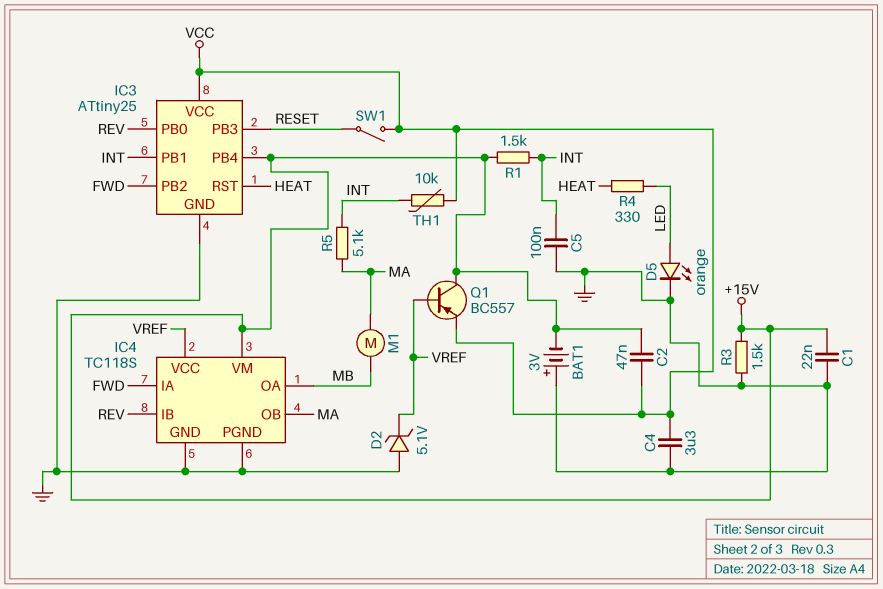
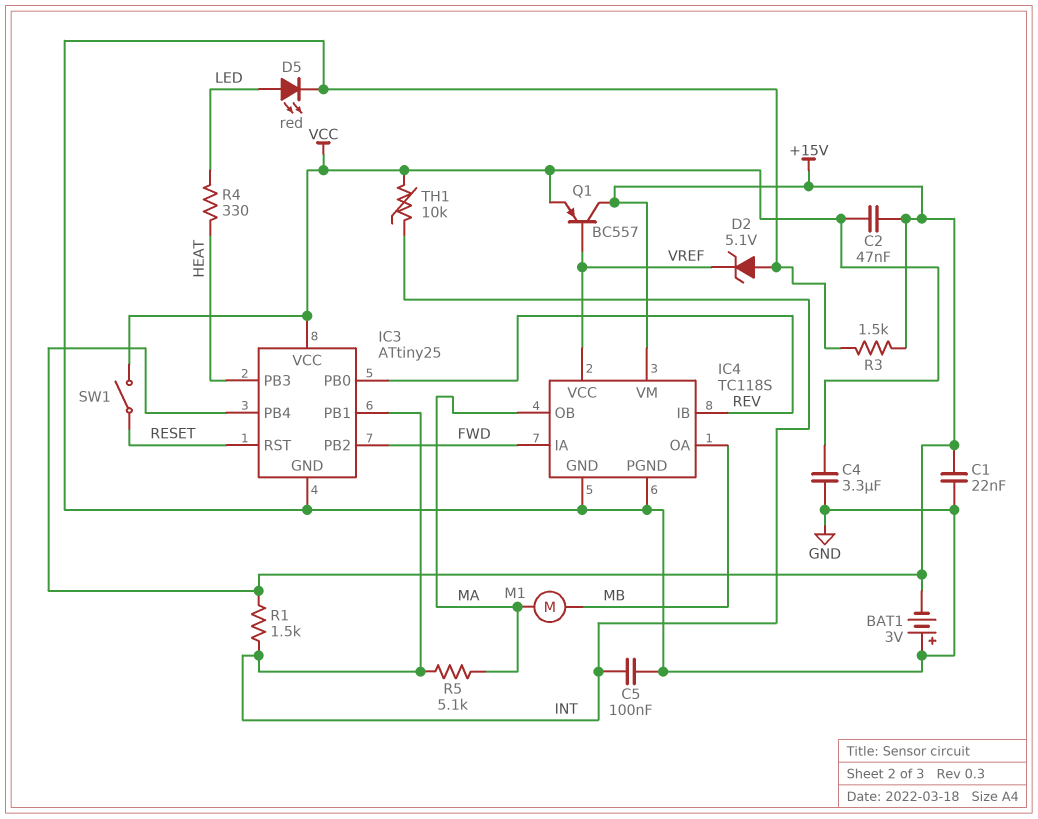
D5: LED orange (A LED, K GND) -> LED red (A LED, K GND)
IC3 pin PB3: RESET -> HEAT
IC3 pin RST: HEAT -> RESET

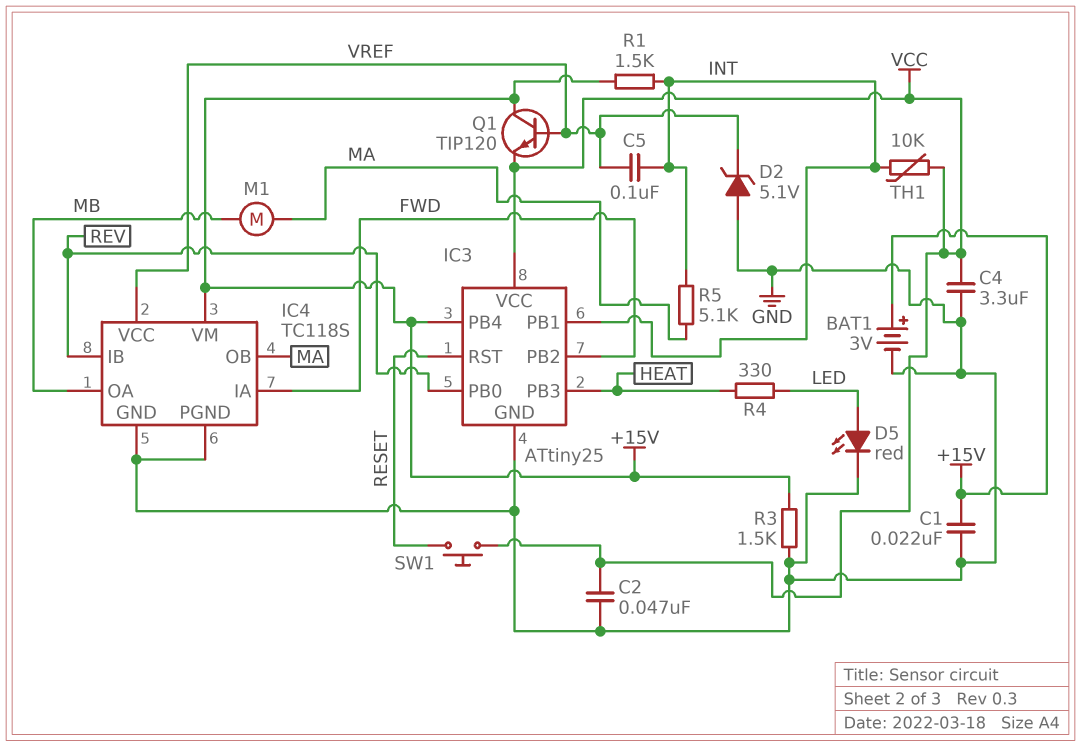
BAT1: 3V (plus GND, minus +15V) -> 3V (plus +15V, minus GND)
C2: 47nF (+15V, VCC) -> 47nF (GND, VCC)
C5: 100nF (GND, INT) -> 100nF (INT, VREF)
Q1: PNP BC557 (B VREF, C +15V, E VCC) -> NPN TIP120 (B VREF, C +15V, E VCC)
SW1: switch (RESET, VCC) -> button (RESET, VCC)

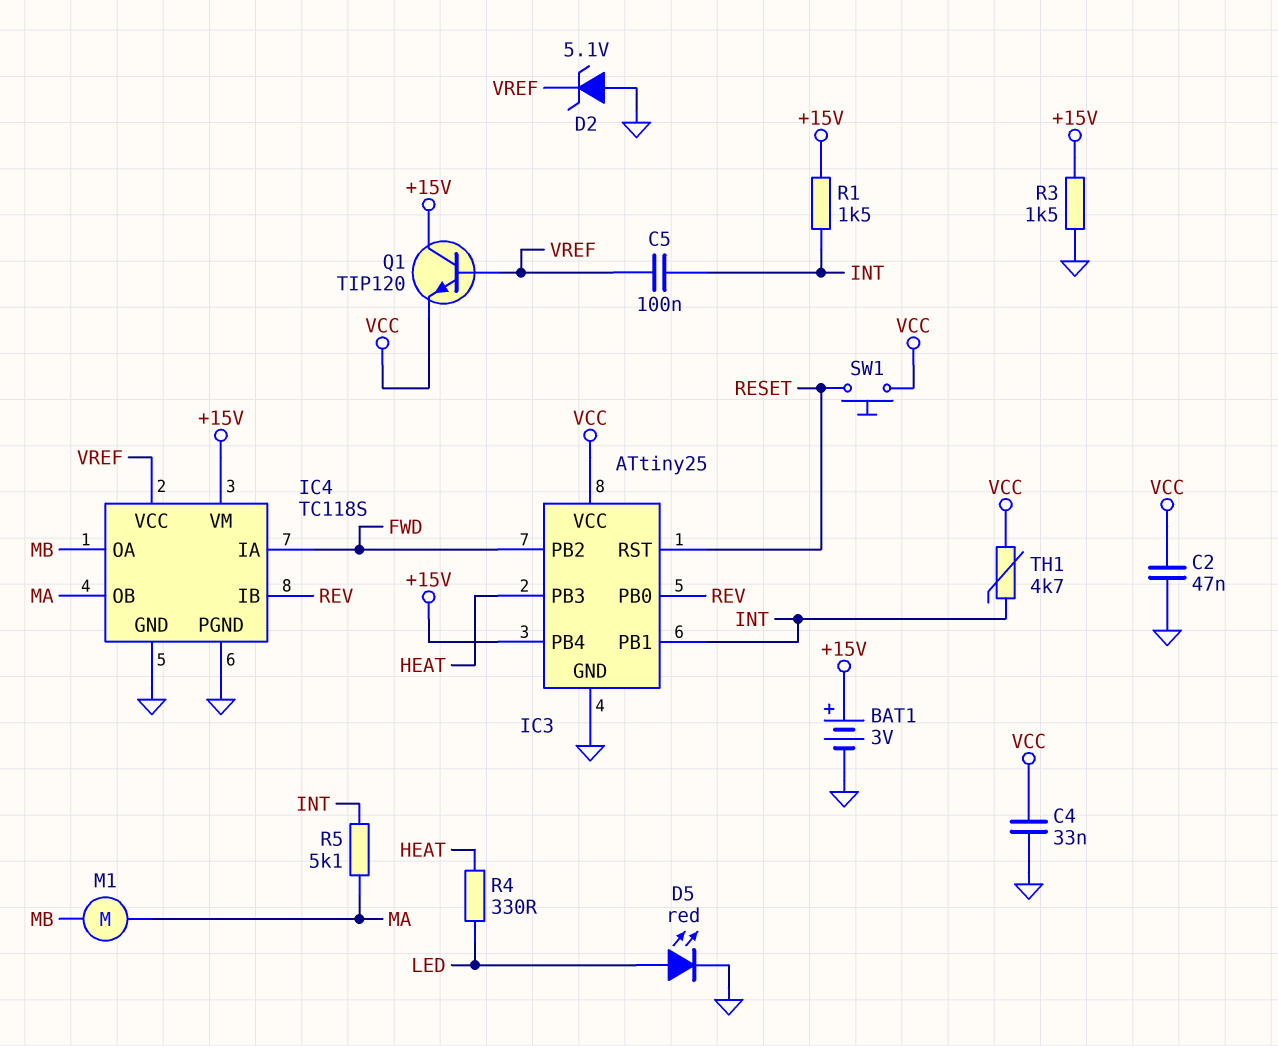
C1: 22nF (+15V, GND) -> none
C4: 3.3uF (GND, VCC) -> 33nF (GND, VCC)
TH1: 10k (INT, VCC) -> 4.7k (INT, VCC)

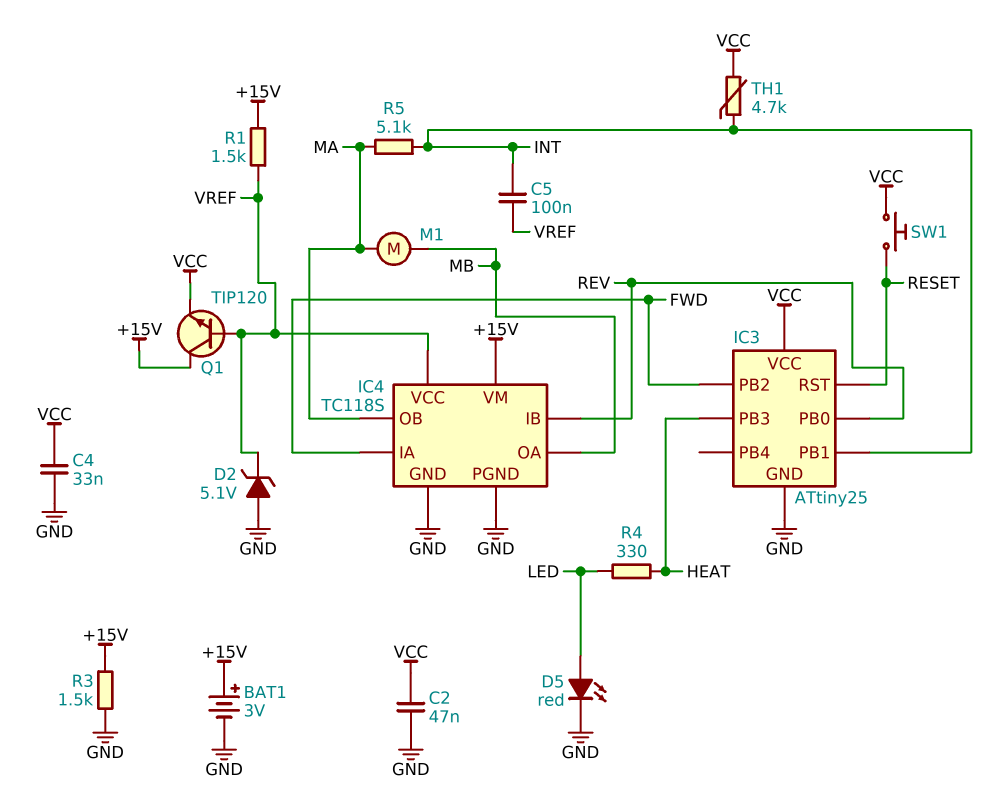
IC3 pin PB4: +15V -> none
R1: 1.5k (+15V, INT) -> 1.5k (+15V, VREF)

